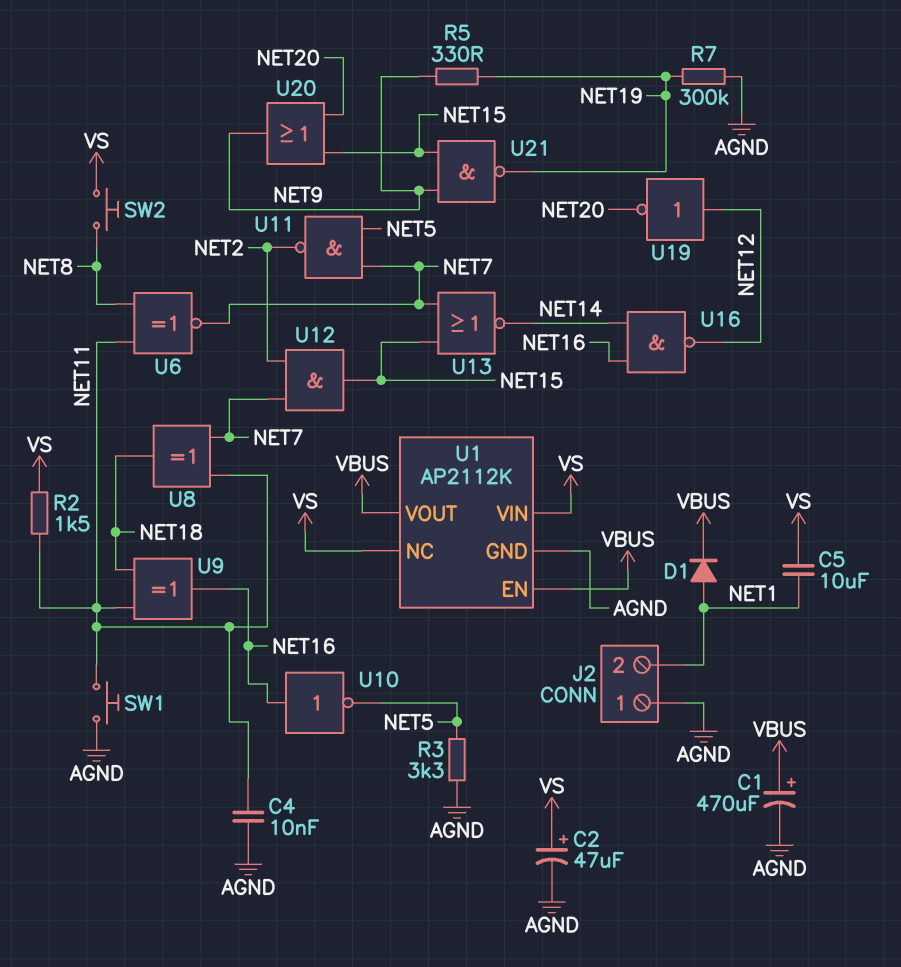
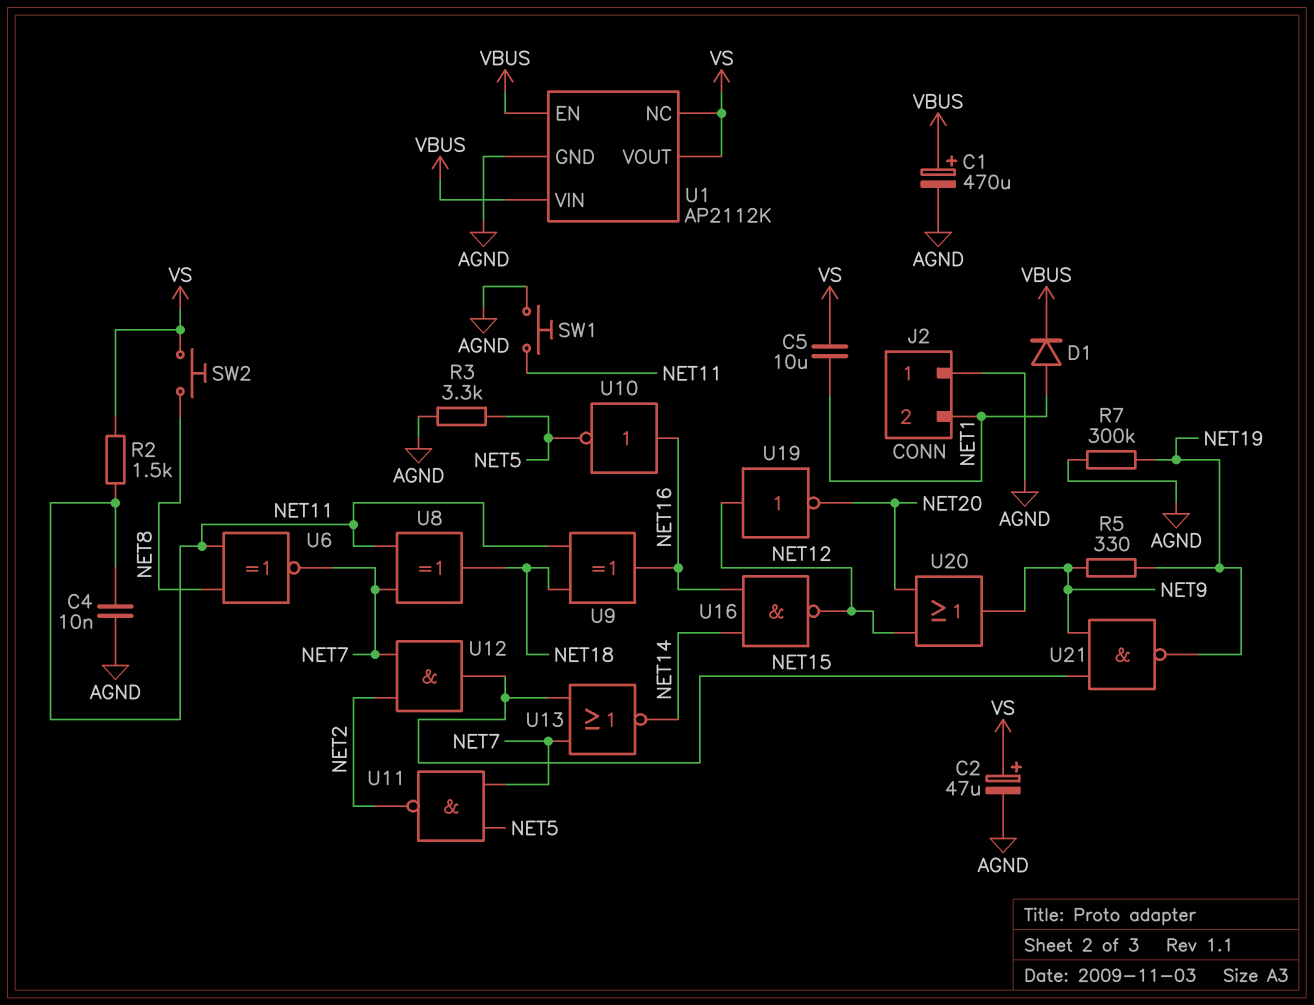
U1 pin VIN: VS -> VBUS
U1 pin VOUT: VBUS -> VS
U20: OR (in NET15, in NET20, out NET9) -> OR (in NET12, in NET20, out NET9)

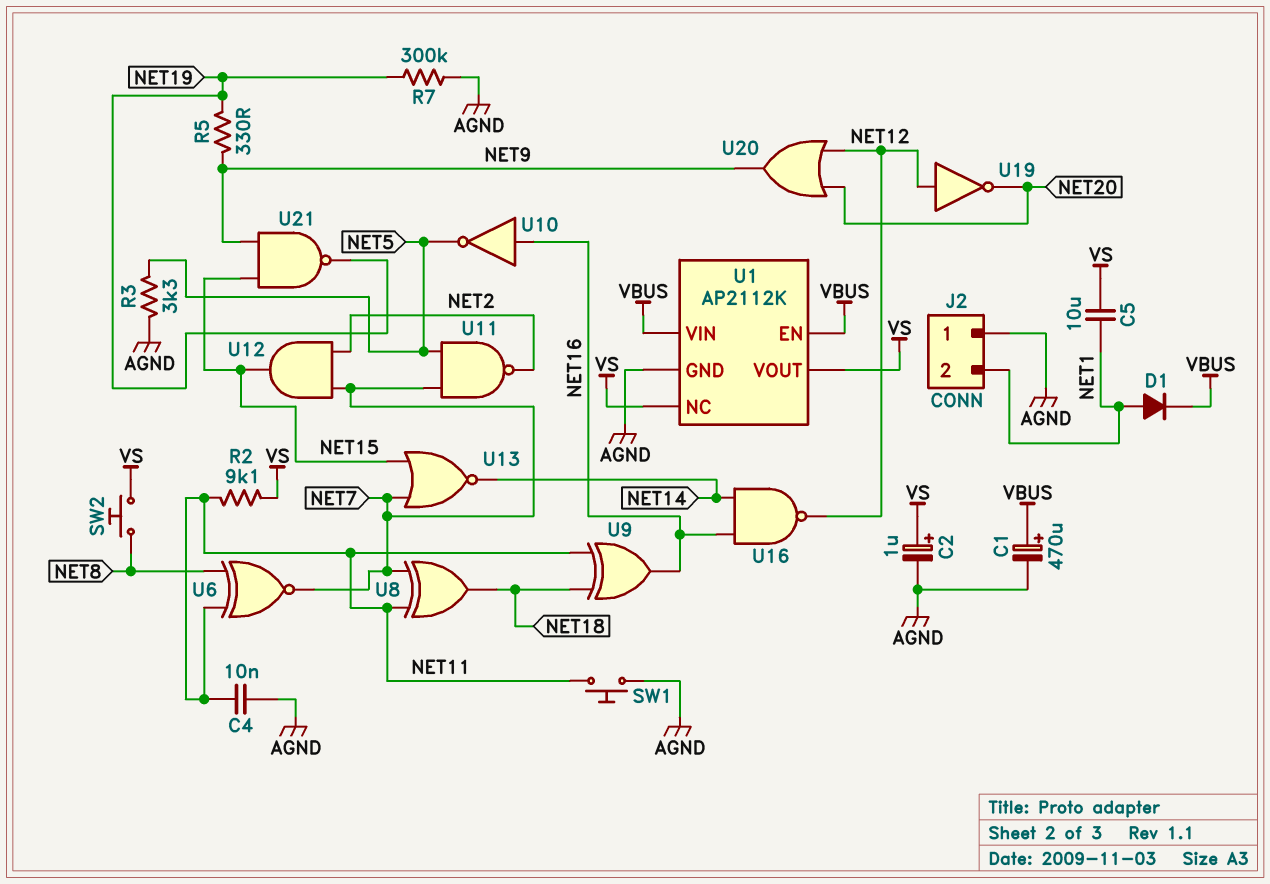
C2: 47uF (plus VS, minus AGND) -> 1uF (plus VS, minus AGND)
R2: 1.5k (NET11, VS) -> 9.1k (NET11, VS)

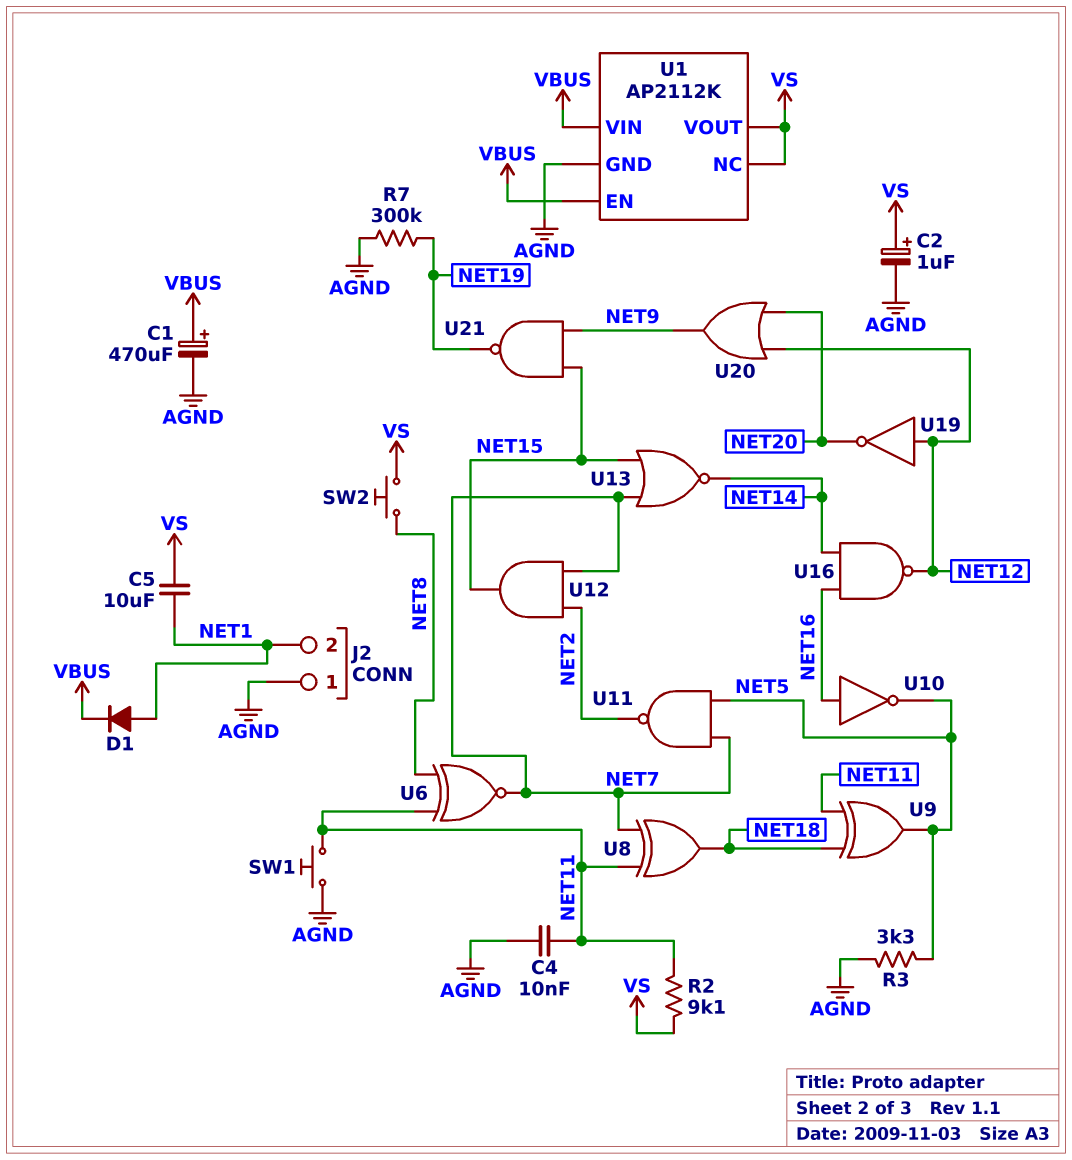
R5: 330 (NET9, NET19) -> none
U9: XOR (in NET11, in NET18, out NET16) -> XOR (in NET11, in NET18, out NET5)

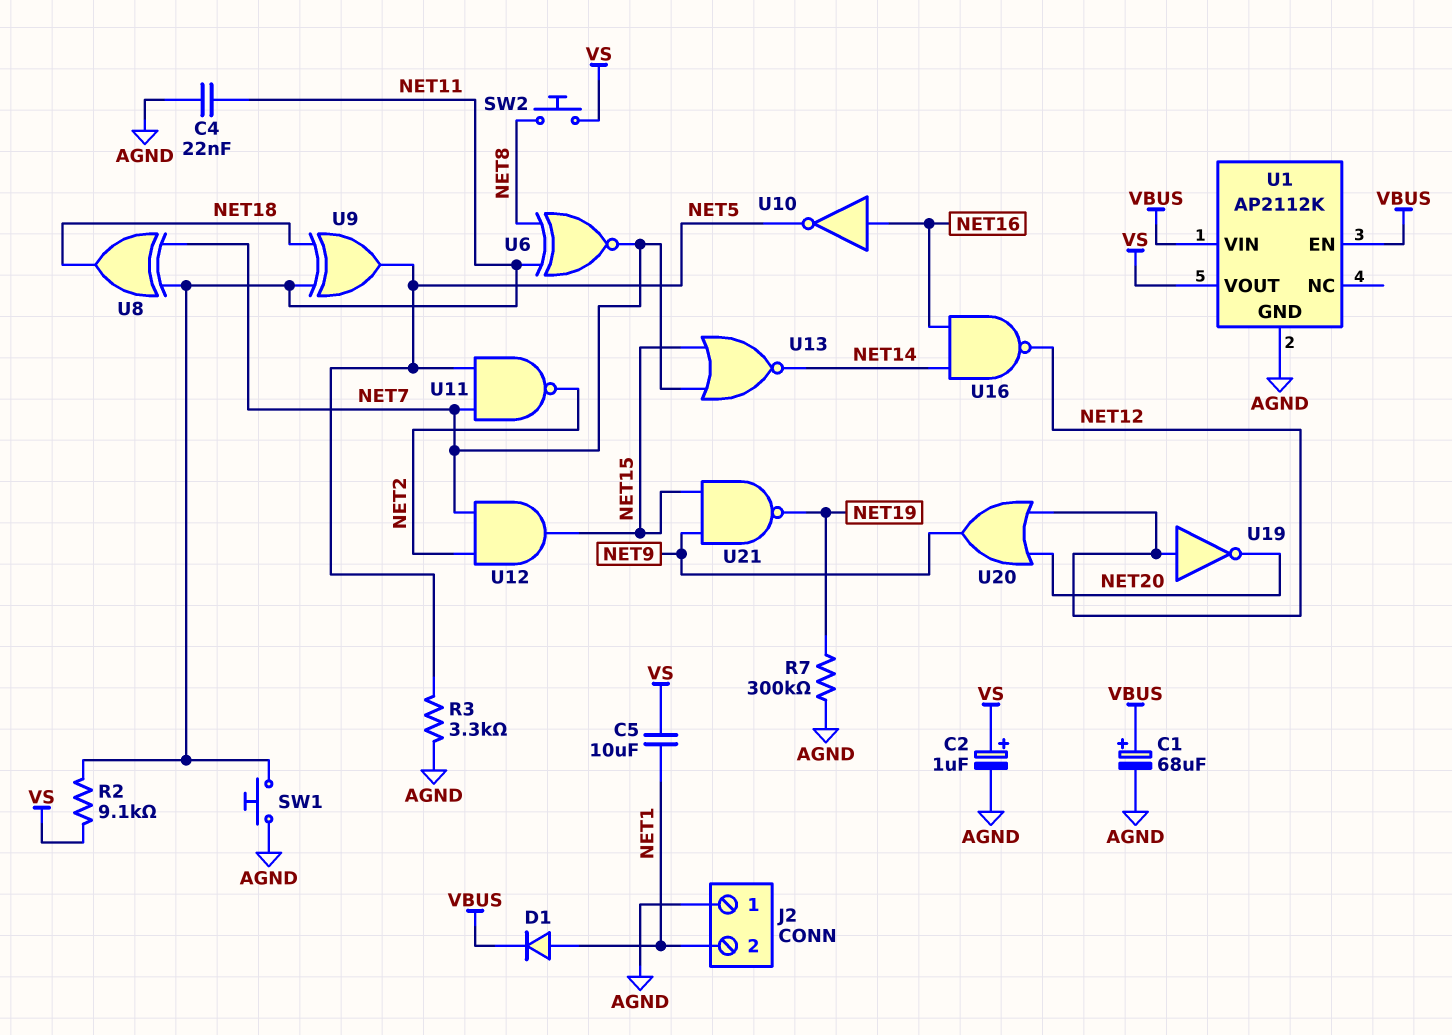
C1: 470uF (plus VBUS, minus AGND) -> 68uF (plus VBUS, minus AGND)
C4: 10nF (AGND, NET11) -> 22nF (AGND, NET11)
U1 pin NC: VS -> none

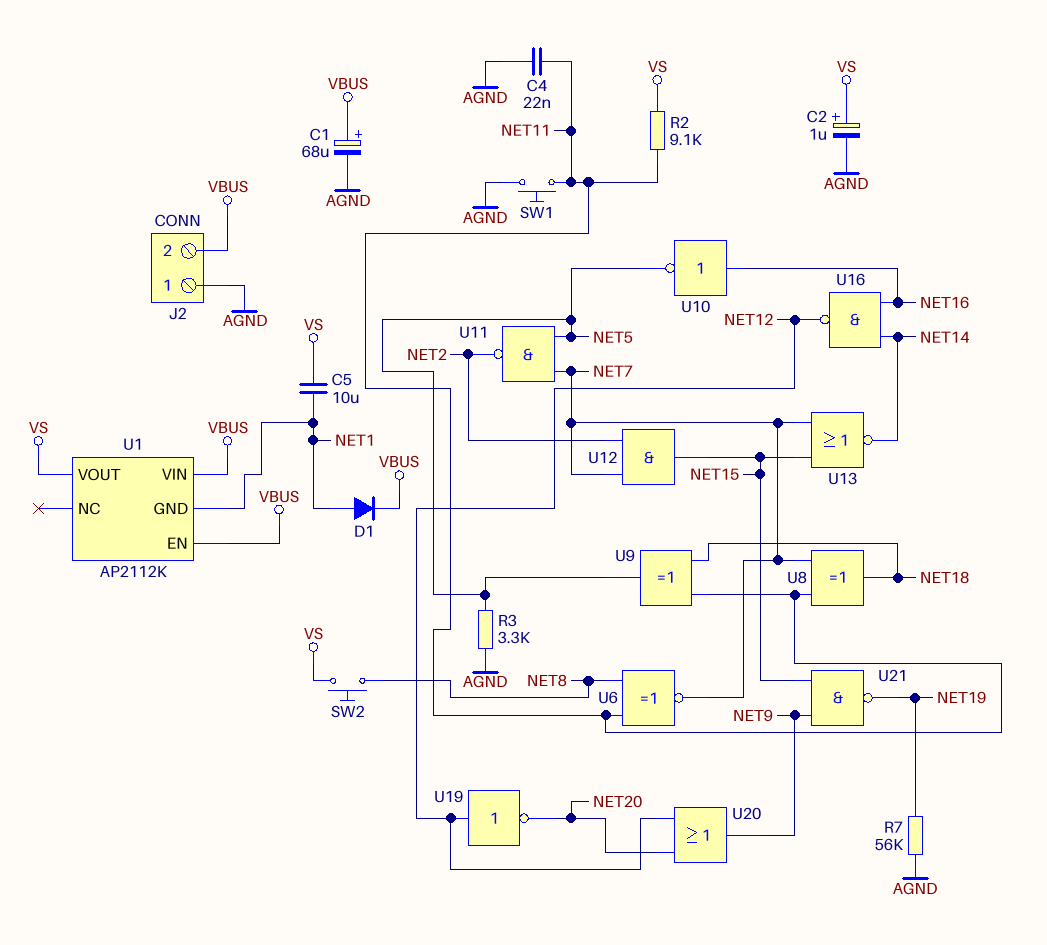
J2 pin 2: NET1 -> VBUS
R7: 300k (AGND, NET19) -> 56k (AGND, NET19)
U1 pin GND: AGND -> NET1

